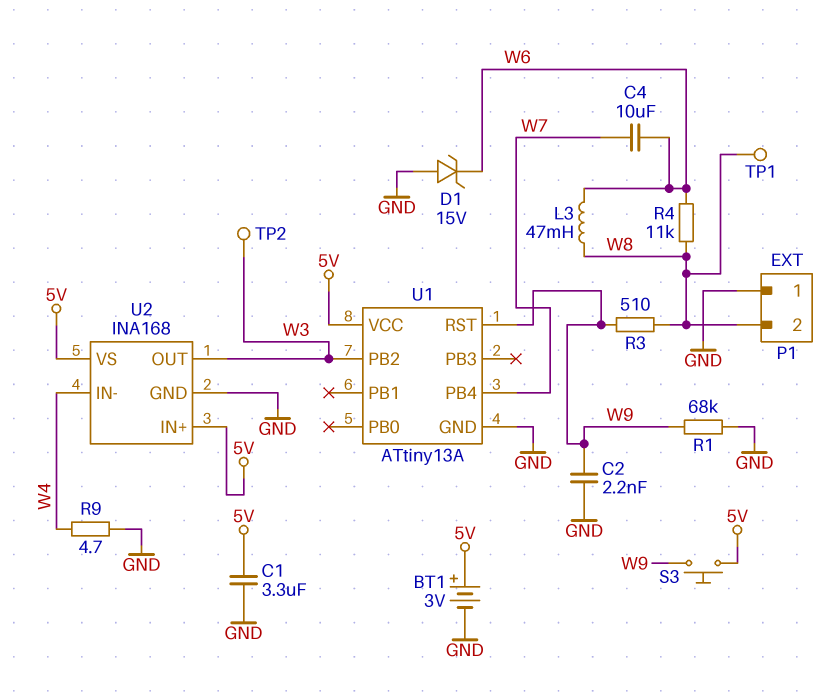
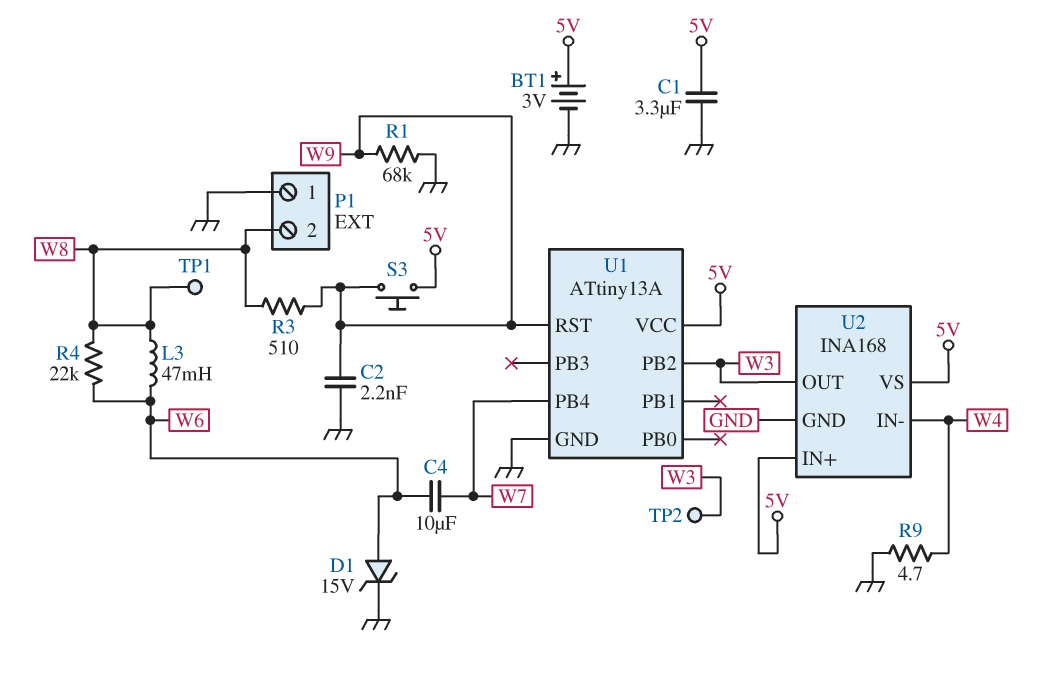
D1: zener 15V (A GND, K W6) -> zener 15V (A W6, K GND)
R4: 11k (W6, W8) -> 22k (W6, W8)

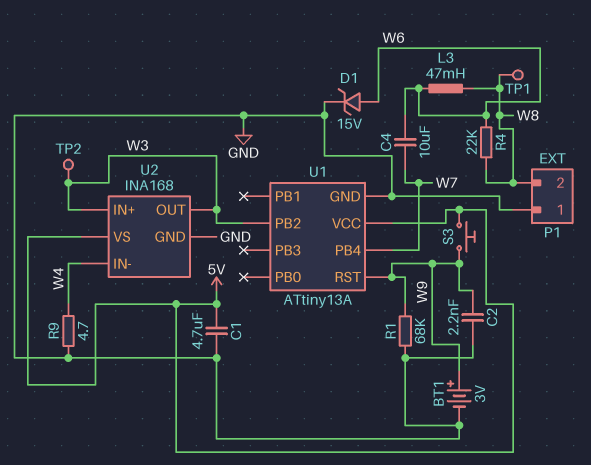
BT1: 3V (plus 5V, minus GND) -> 3V (plus W9, minus GND)
C1: 3.3uF (5V, GND) -> 4.7uF (5V, GND)
R3: 510 (W8, W9) -> none
U2 pin IN+: 5V -> W3

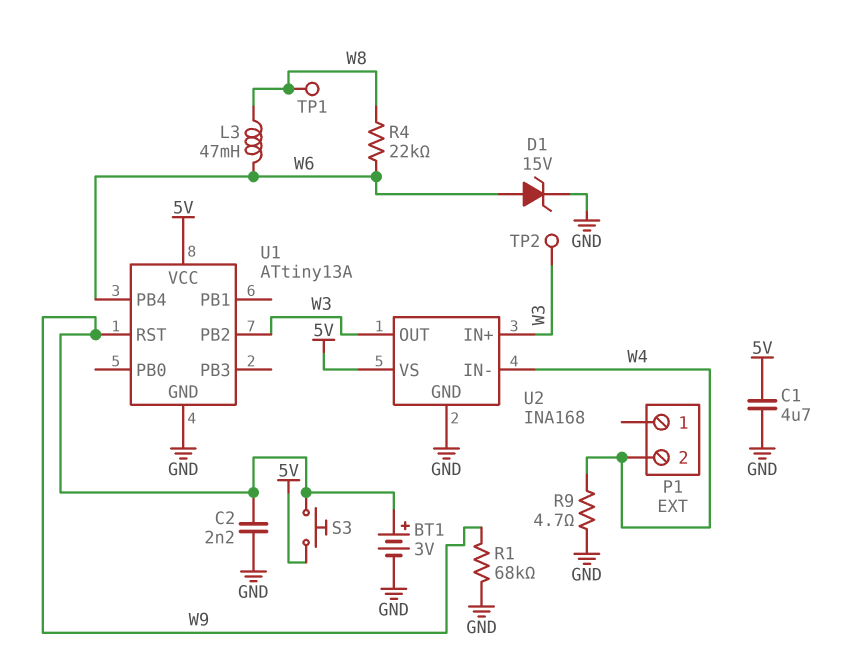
C4: 10uF (W6, W7) -> none
P1 pin 1: GND -> none
P1 pin 2: W8 -> W4
U1 pin PB4: W7 -> W6

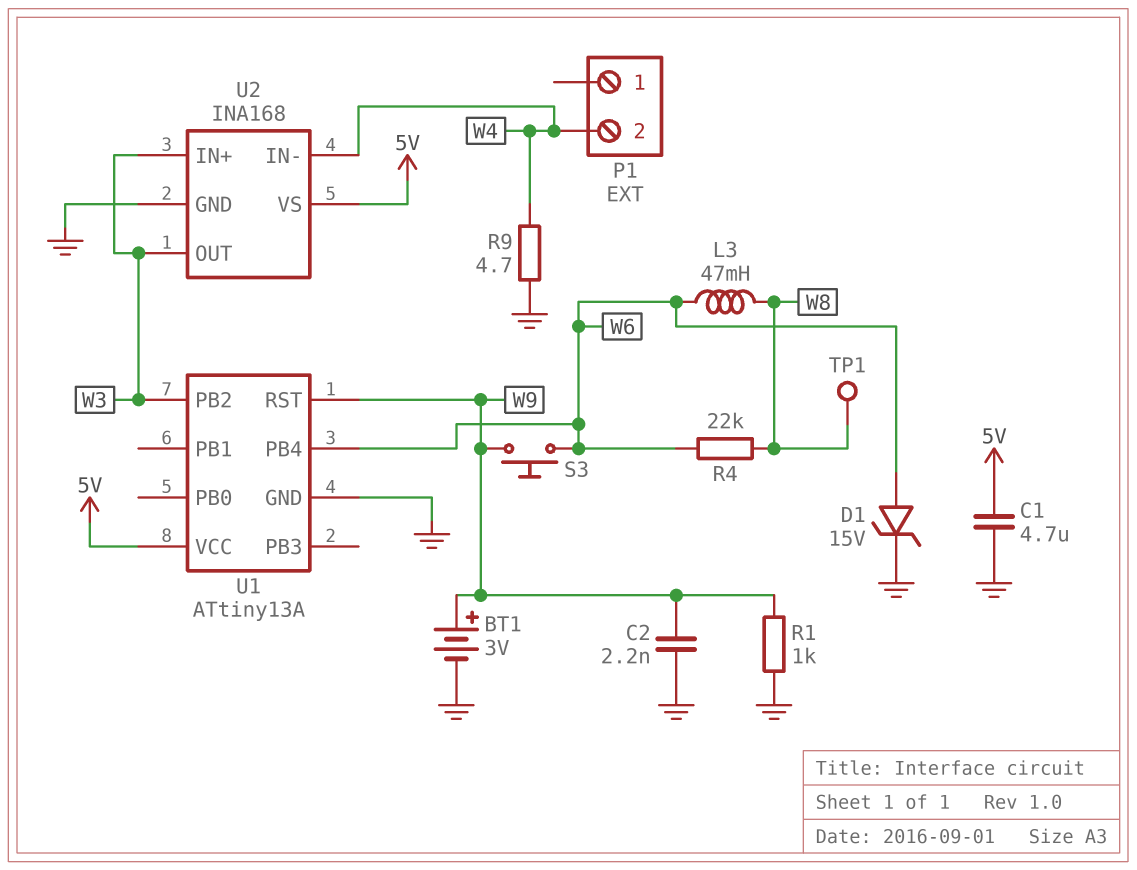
R1: 68k (GND, W9) -> 1k (GND, W9)
S3: button (5V, W9) -> button (W6, W9)
TP2: test point (W3) -> none

